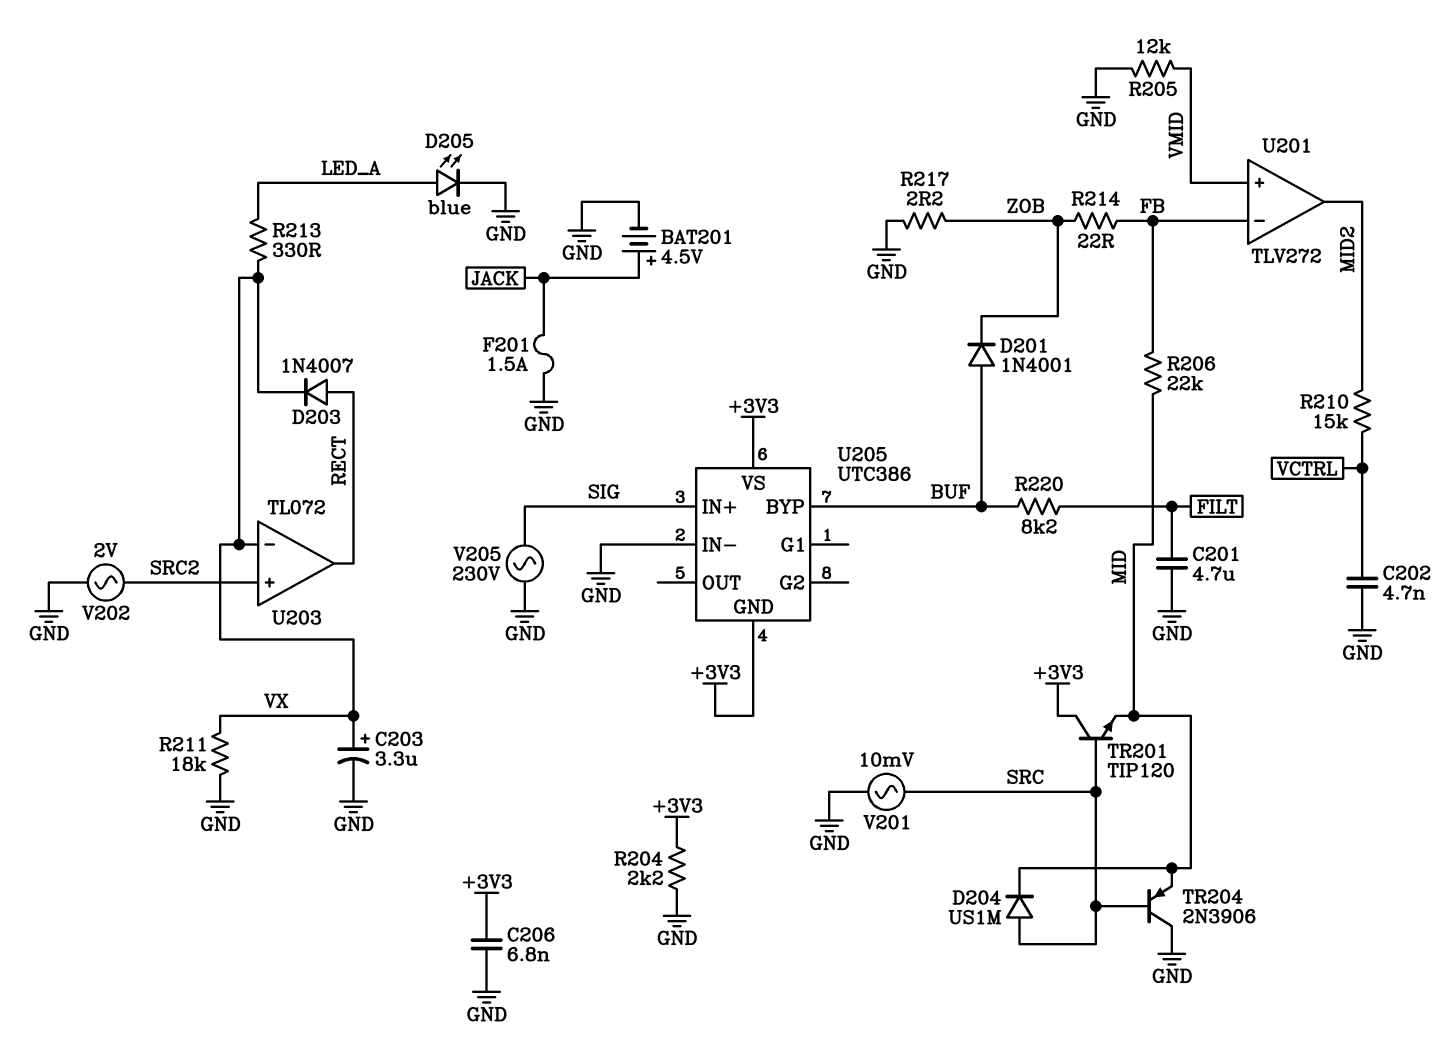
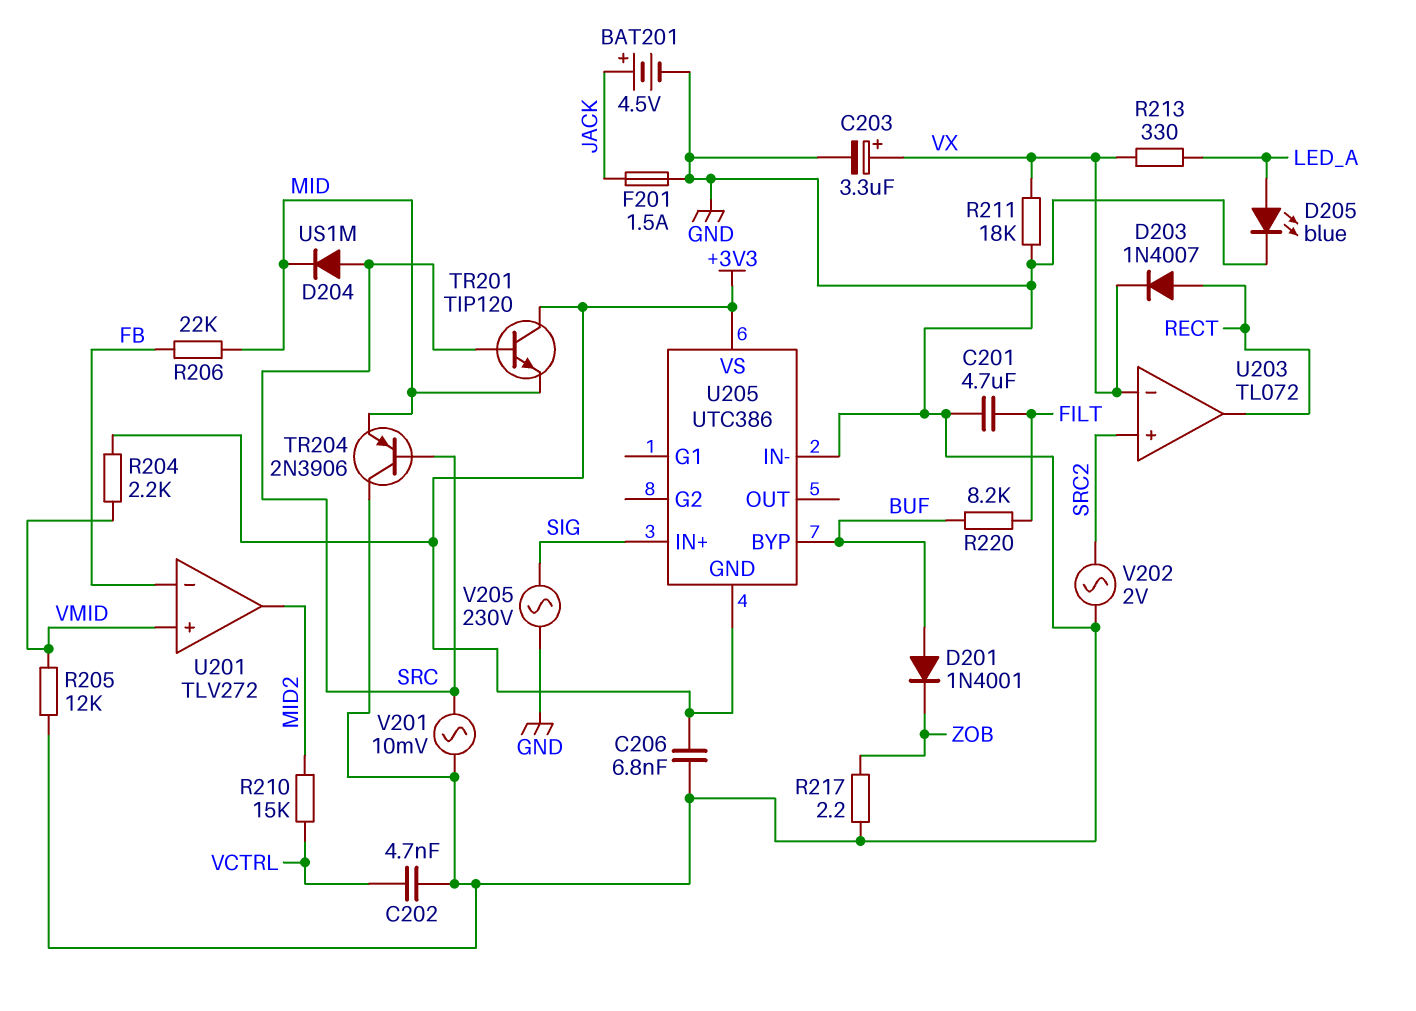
R204: 2.2k (+3V3, GND) -> 2.2k (+3V3, VMID)
R214: 22 (FB, ZOB) -> none

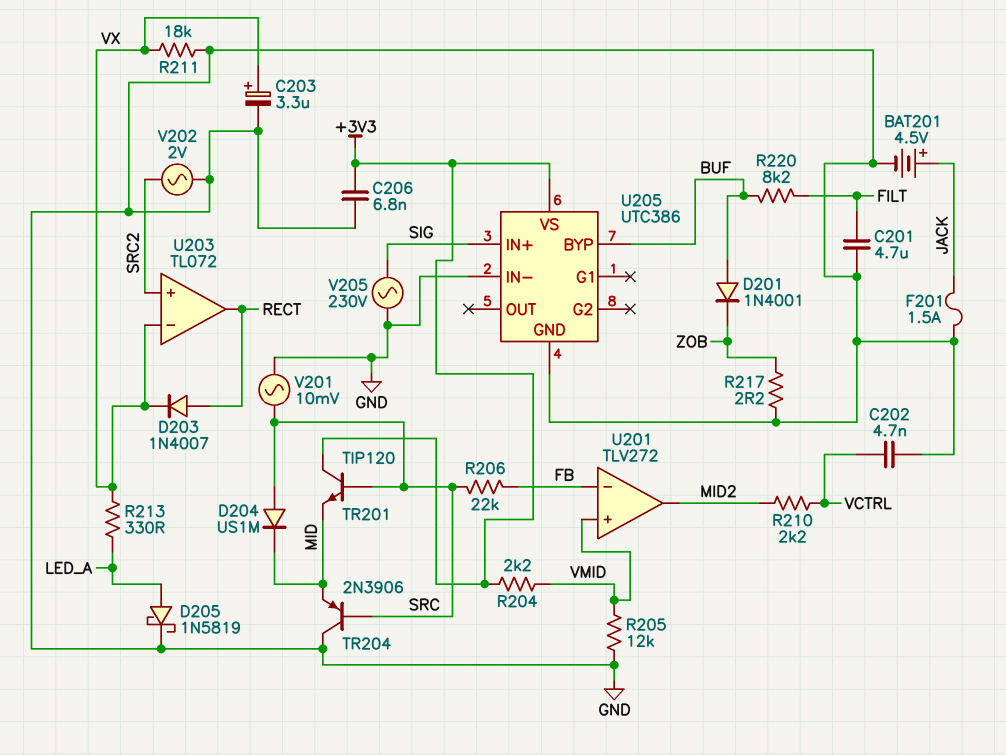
D205: LED blue (A LED_A, K GND) -> schottky 1N5819 (A LED_A, K GND)
R206: 22k (FB, MID) -> 22k (FB, SRC)
R210: 15k (MID2, VCTRL) -> 2.2k (MID2, VCTRL)
U205 pin GND: +3V3 -> GND

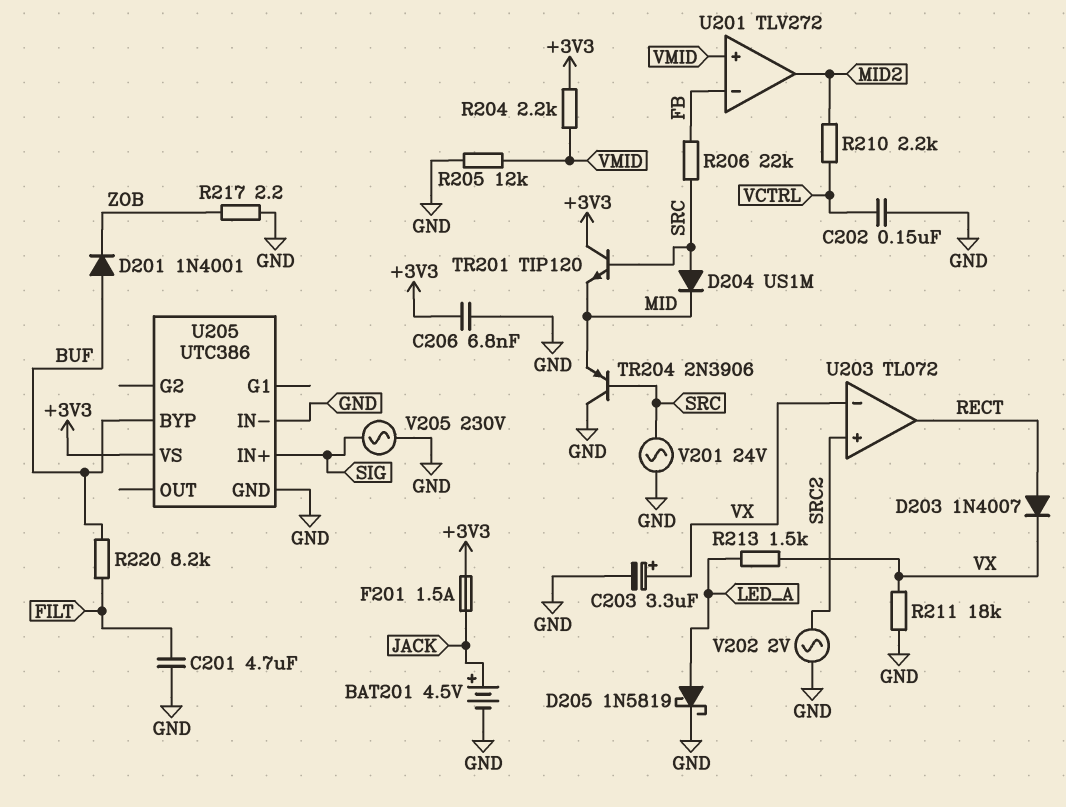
C202: 4.7nF (GND, VCTRL) -> 150nF (GND, VCTRL)
F201: 1.5A (GND, JACK) -> 1.5A (+3V3, JACK)
R213: 330 (LED_A, VX) -> 1.5k (LED_A, VX)
V201: AC 10mV (GND, SRC) -> AC 24V (GND, SRC)

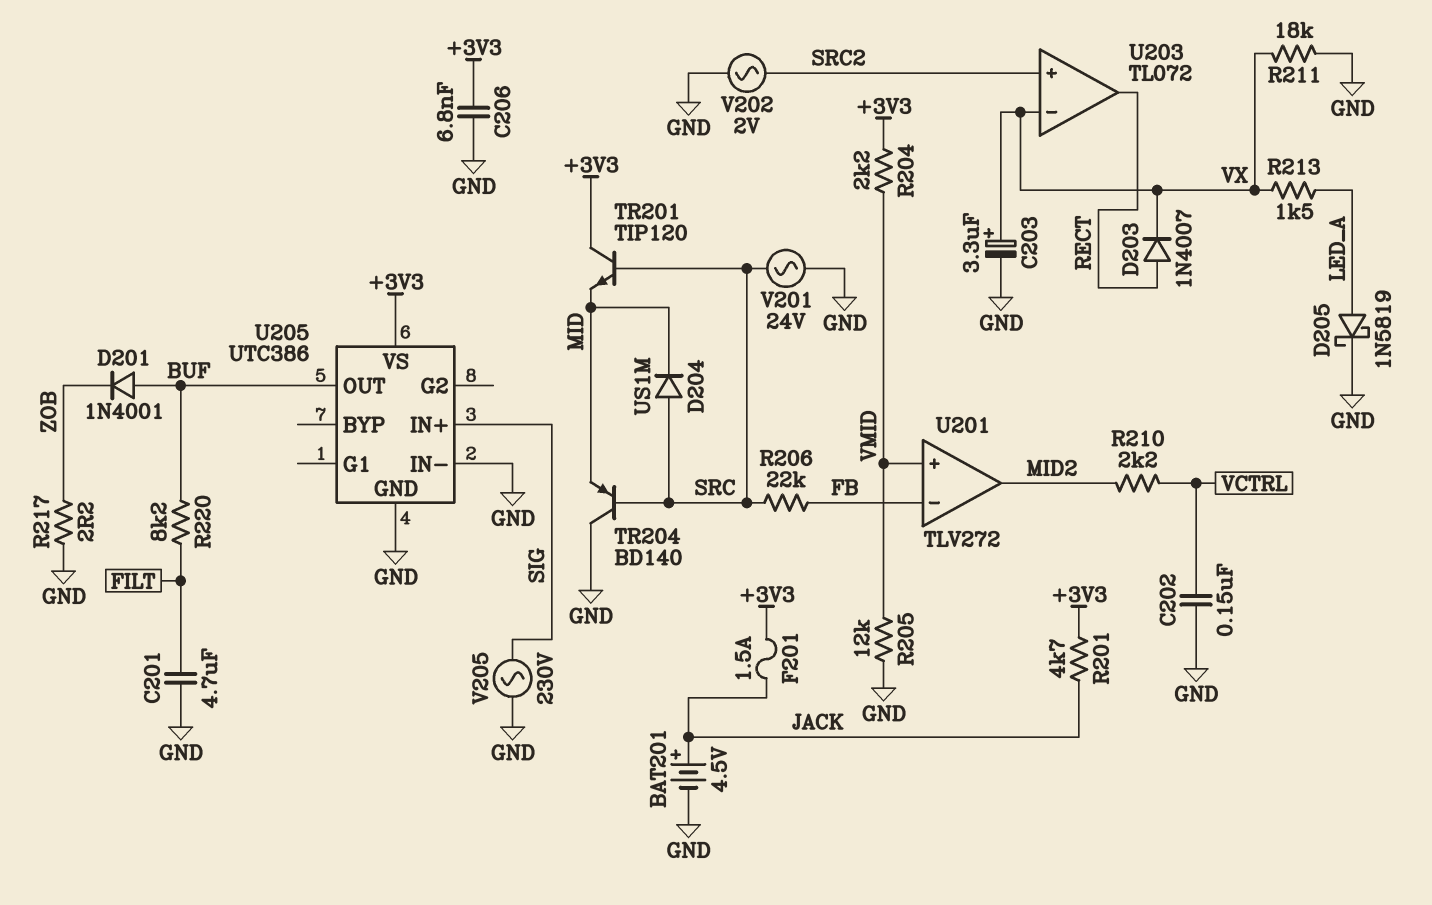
R201: none -> 4.7k (+3V3, JACK)
TR204: PNP 2N3906 (B SRC, C GND, E MID) -> PNP BD140 (B SRC, C GND, E MID)
U205 pin BYP: BUF -> none
U205 pin OUT: none -> BUF

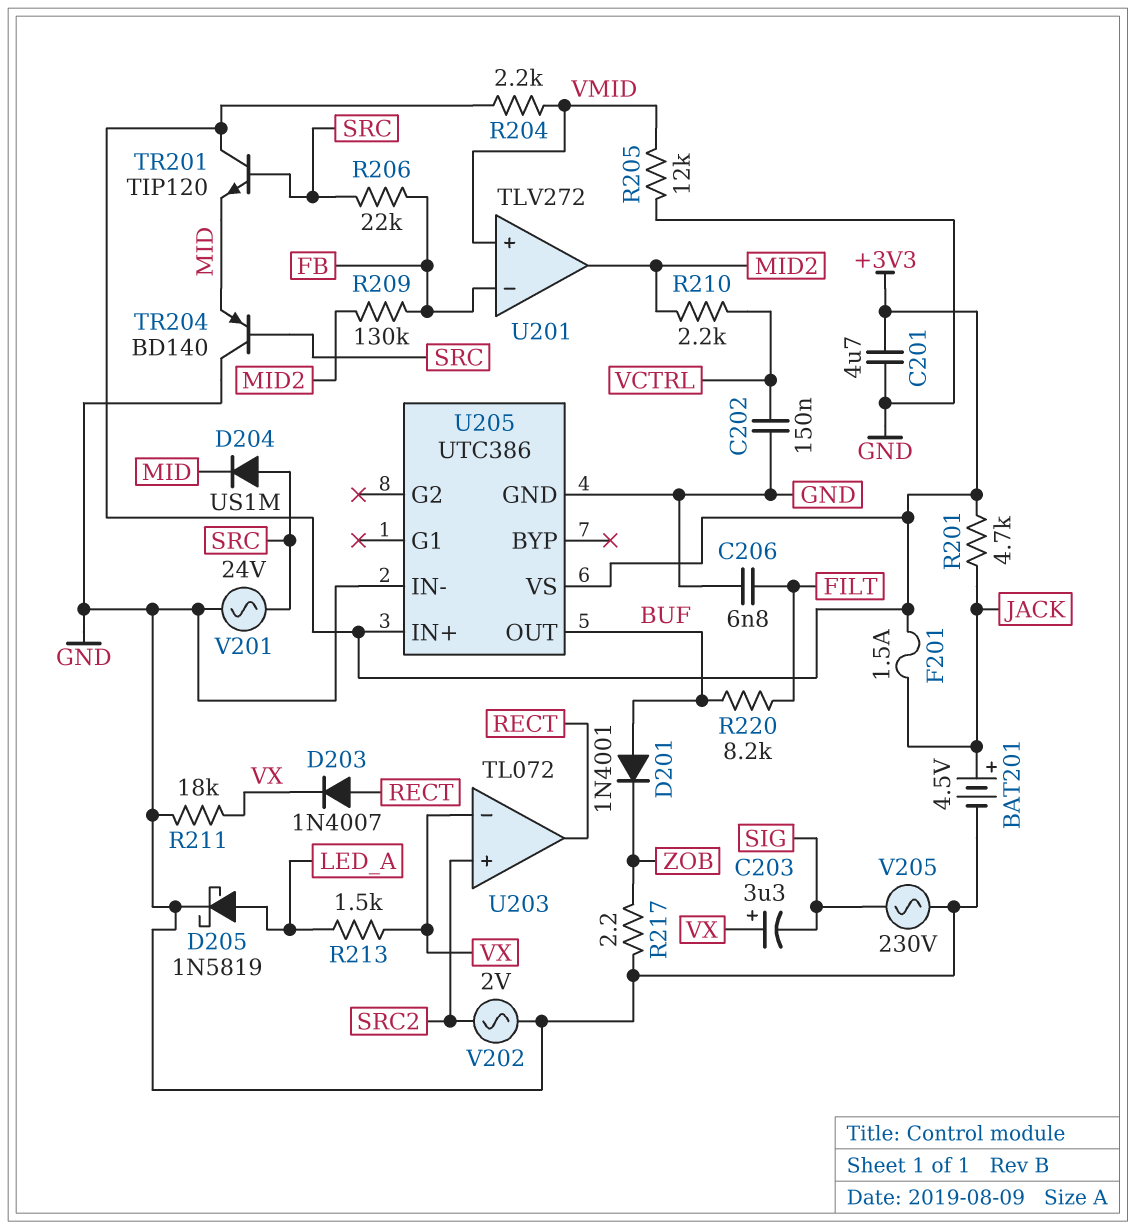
C201: 4.7uF (FILT, GND) -> 4.7uF (+3V3, GND)
C203: 3.3uF (plus VX, minus GND) -> 3.3uF (plus VX, minus SIG)
C206: 6.8nF (+3V3, GND) -> 6.8nF (FILT, GND)
R209: none -> 130k (FB, MID2)
U205 pin IN+: SIG -> +3V3

